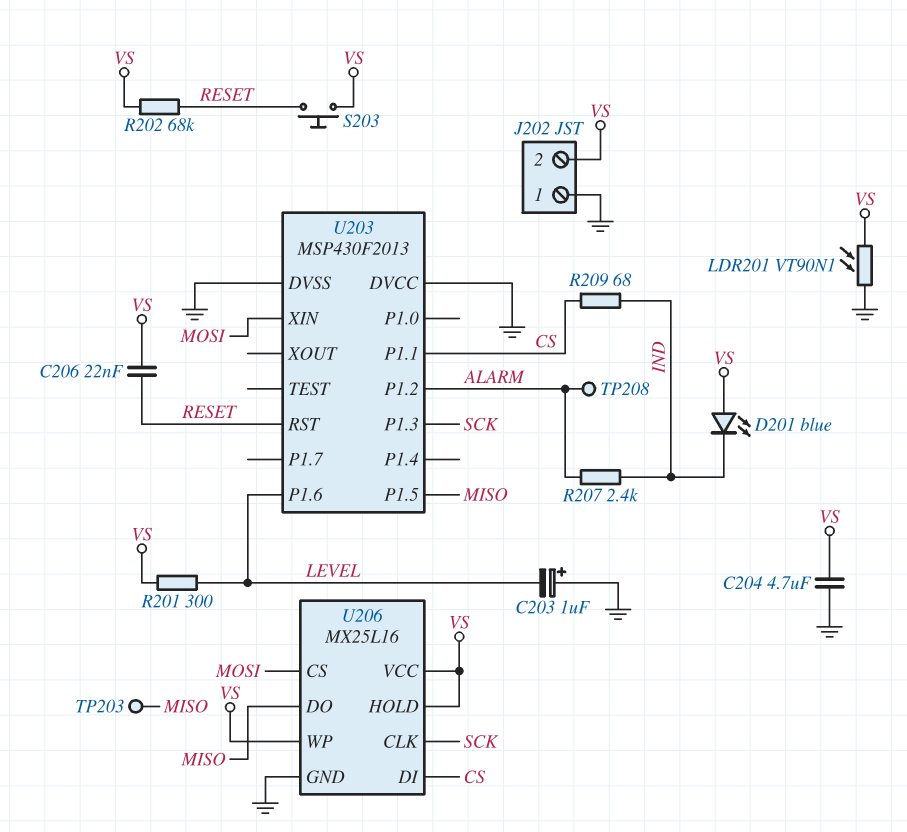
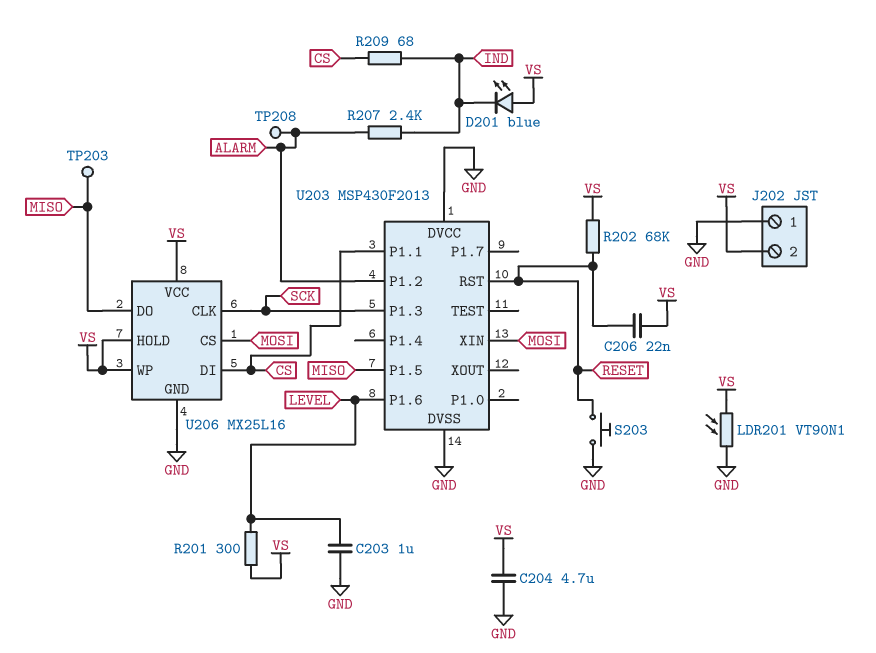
C203: 1uF (plus GND, minus LEVEL) -> 1uF (GND, LEVEL)
S203: button (RESET, VS) -> button (GND, RESET)

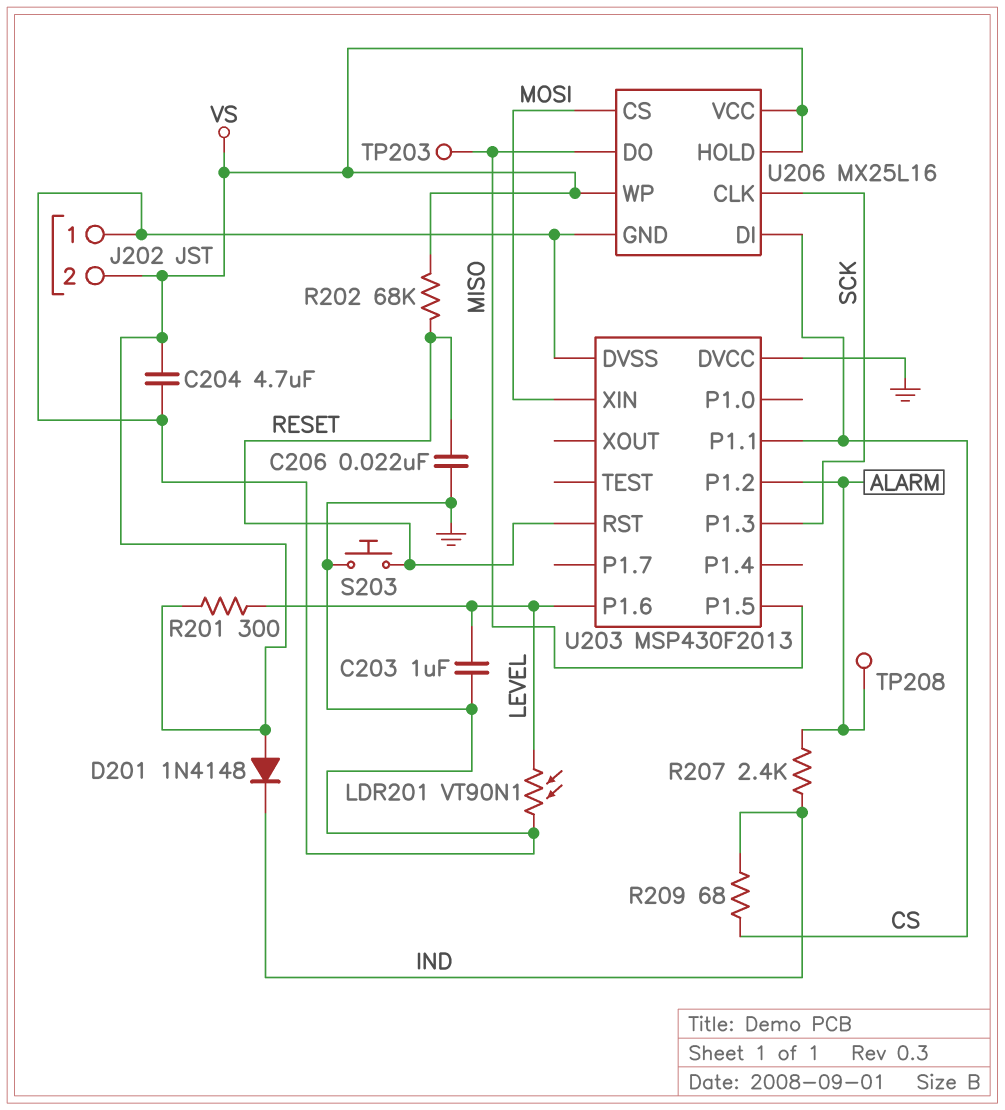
C206: 22nF (RESET, VS) -> 22nF (GND, RESET)
D201: LED blue (A VS, K IND) -> diode 1N4148 (A VS, K IND)
LDR201: VT90N1 (GND, VS) -> VT90N1 (GND, LEVEL)

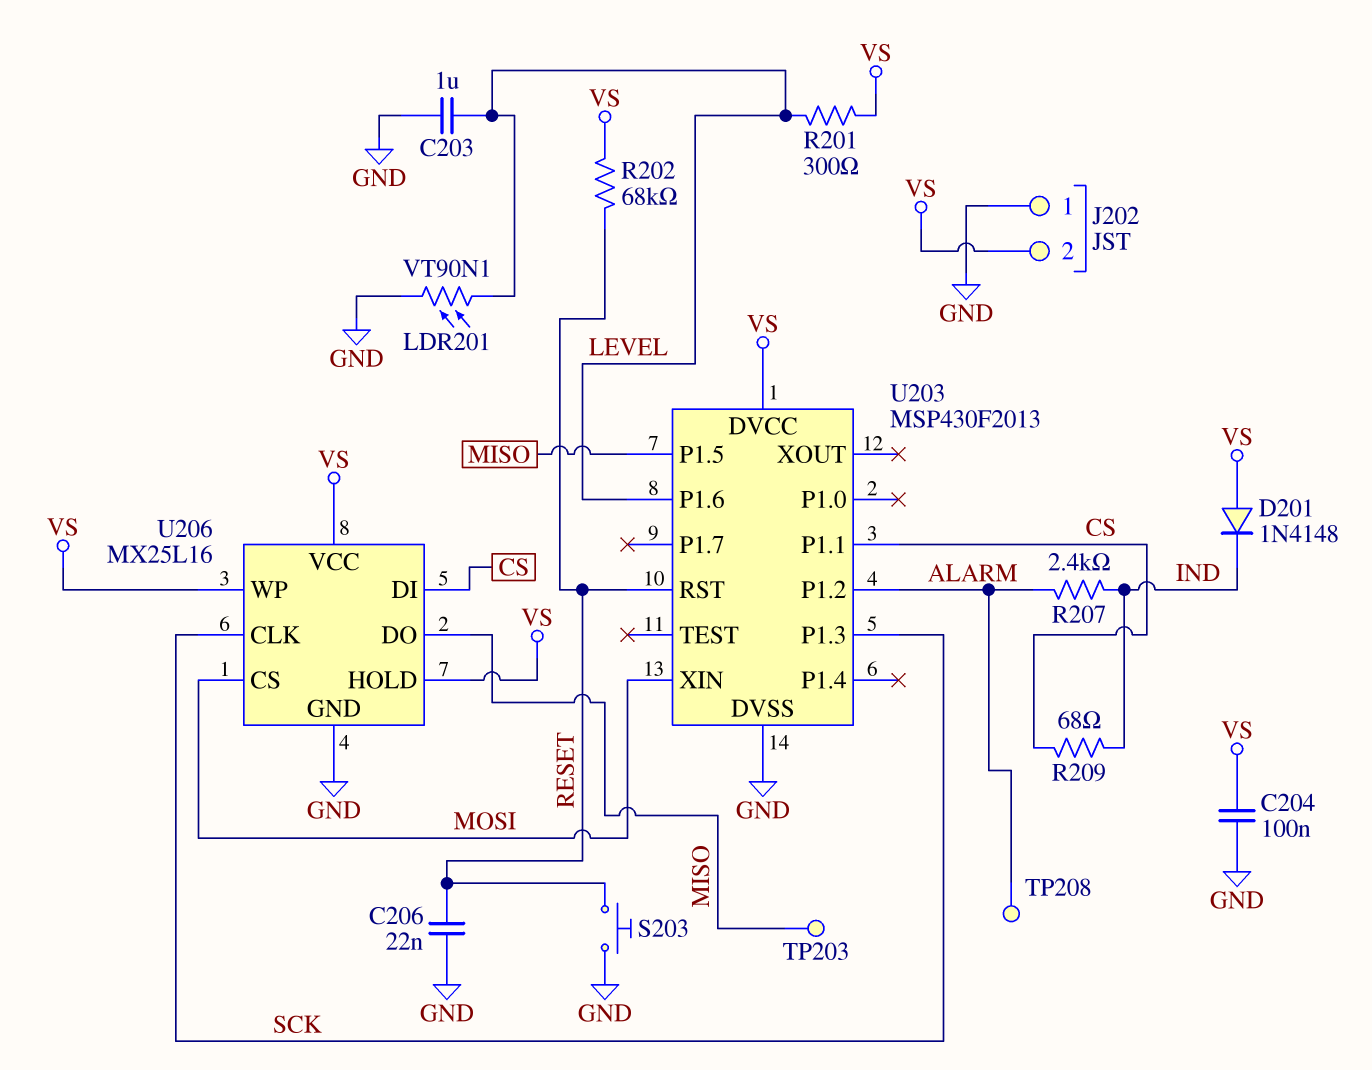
C204: 4.7uF (GND, VS) -> 100nF (GND, VS)
U203 pin DVCC: GND -> VS

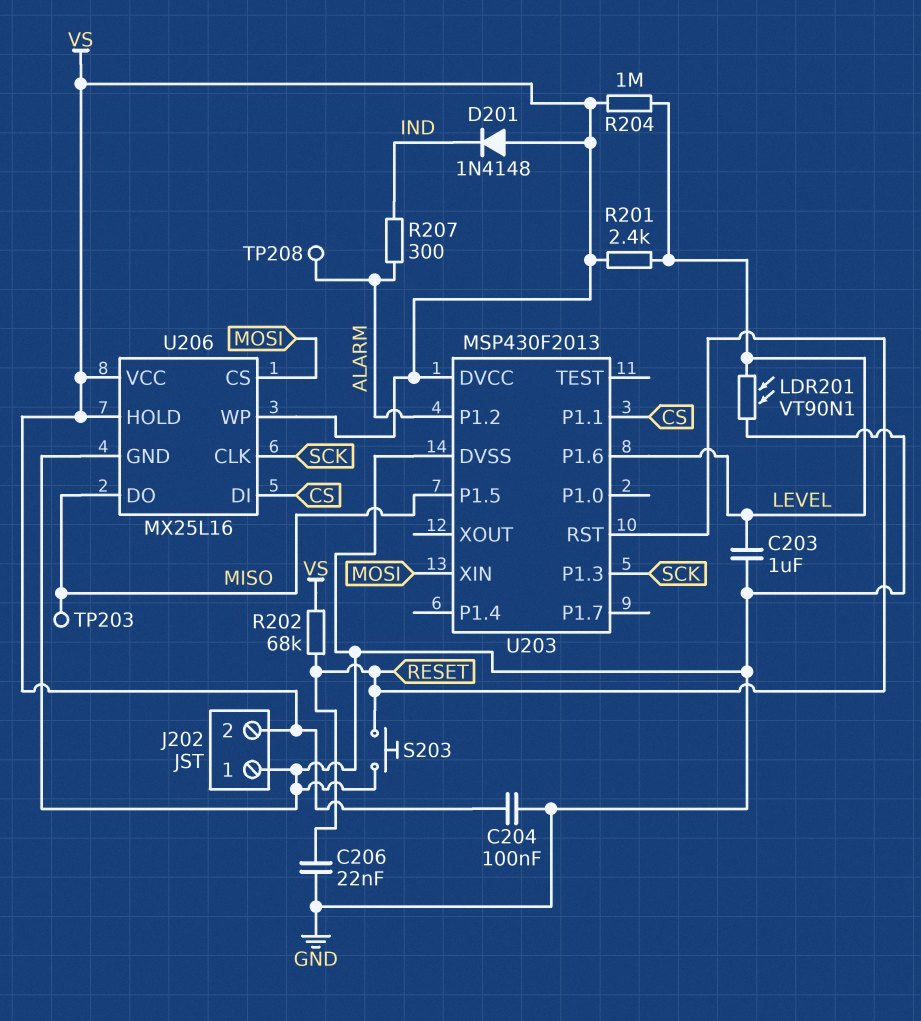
R201: 300 (LEVEL, VS) -> 2.4k (LEVEL, VS)
R204: none -> 1M (LEVEL, VS)
R207: 2.4k (ALARM, IND) -> 300 (ALARM, IND)
R209: 68 (CS, IND) -> none

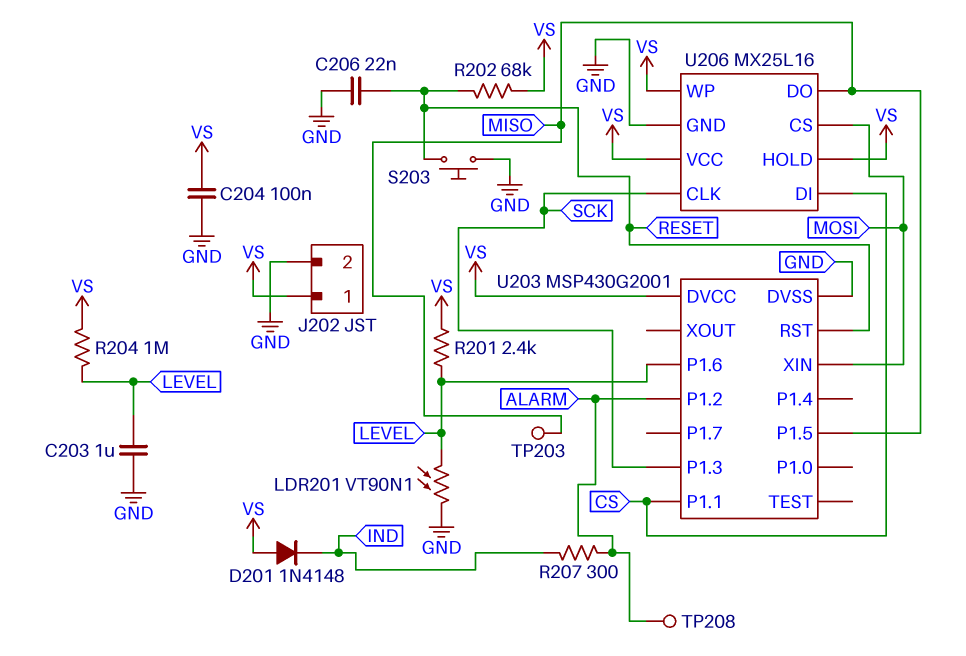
J202 pin 1: GND -> VS
J202 pin 2: VS -> GND
U203: MSP430F2013 -> MSP430G2001

